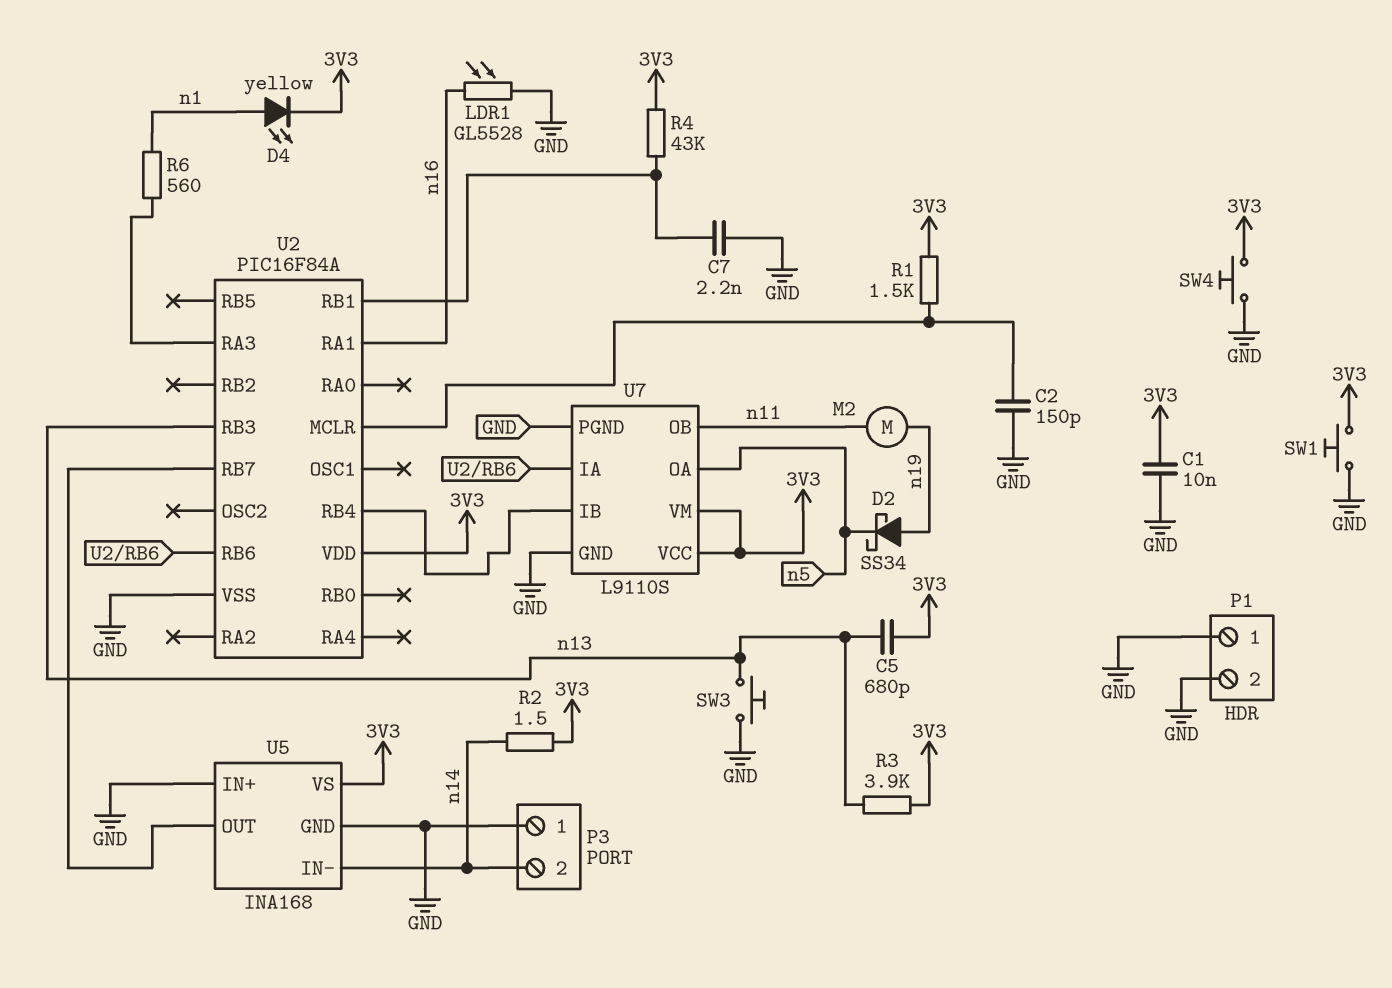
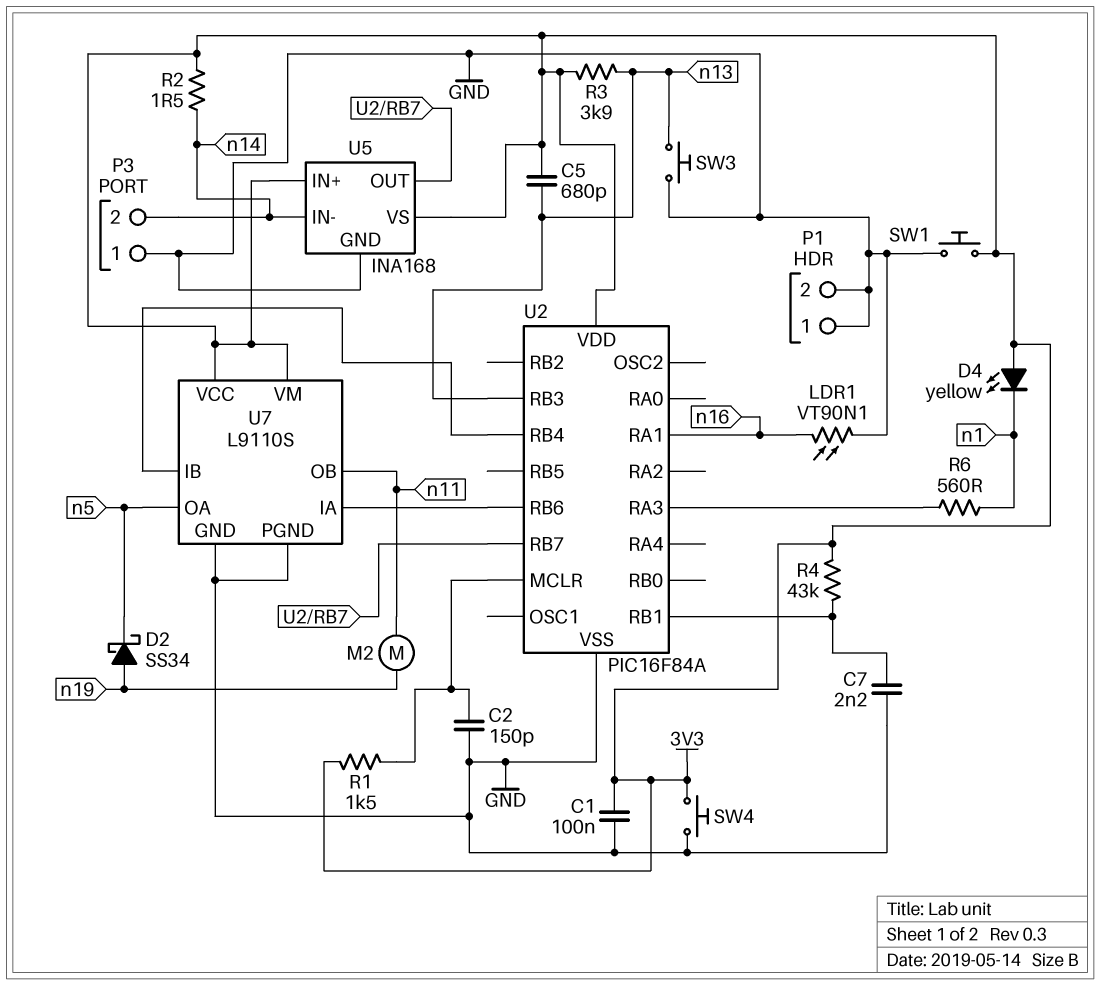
C1: 10nF (3V3, GND) -> 100nF (3V3, GND)
D4: LED yellow (A n1, K 3V3) -> LED yellow (A 3V3, K n1)
LDR1: GL5528 (GND, n16) -> VT90N1 (GND, n16)
U5 pin IN+: GND -> 3V3

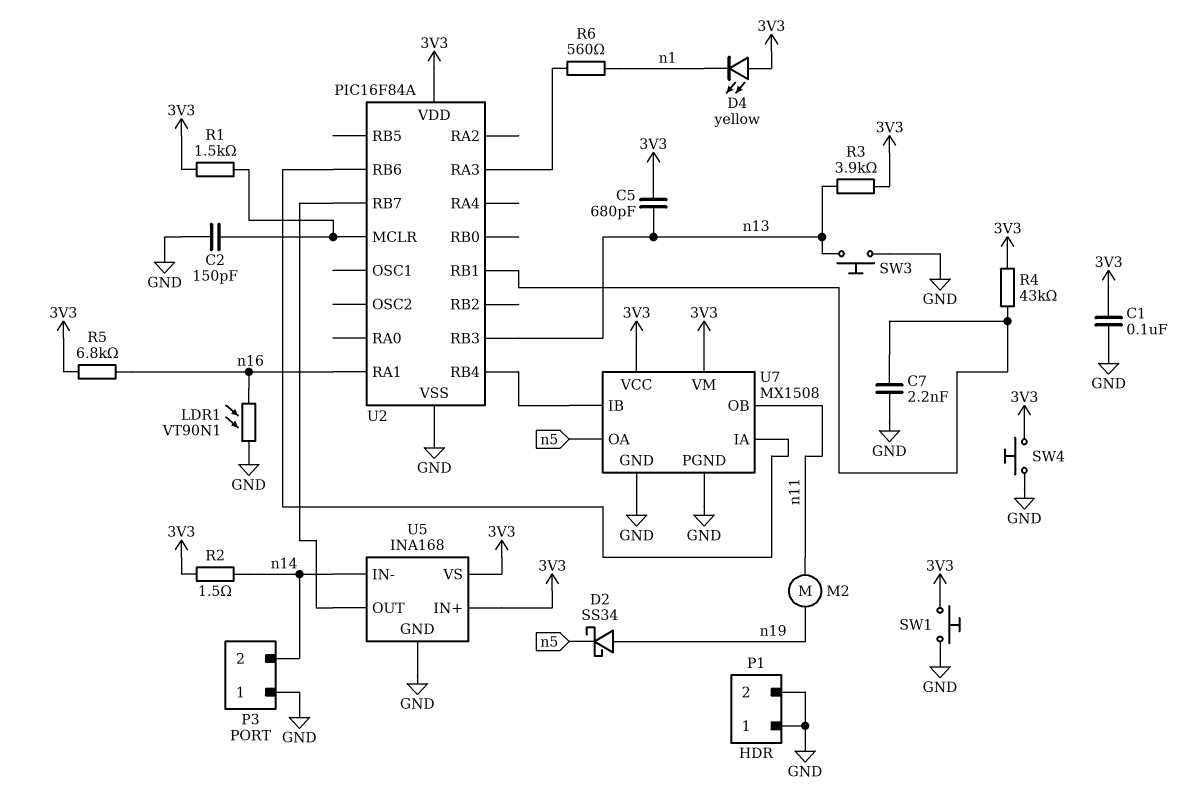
R5: none -> 6.8k (3V3, n16)
U7: L9110S -> MX1508

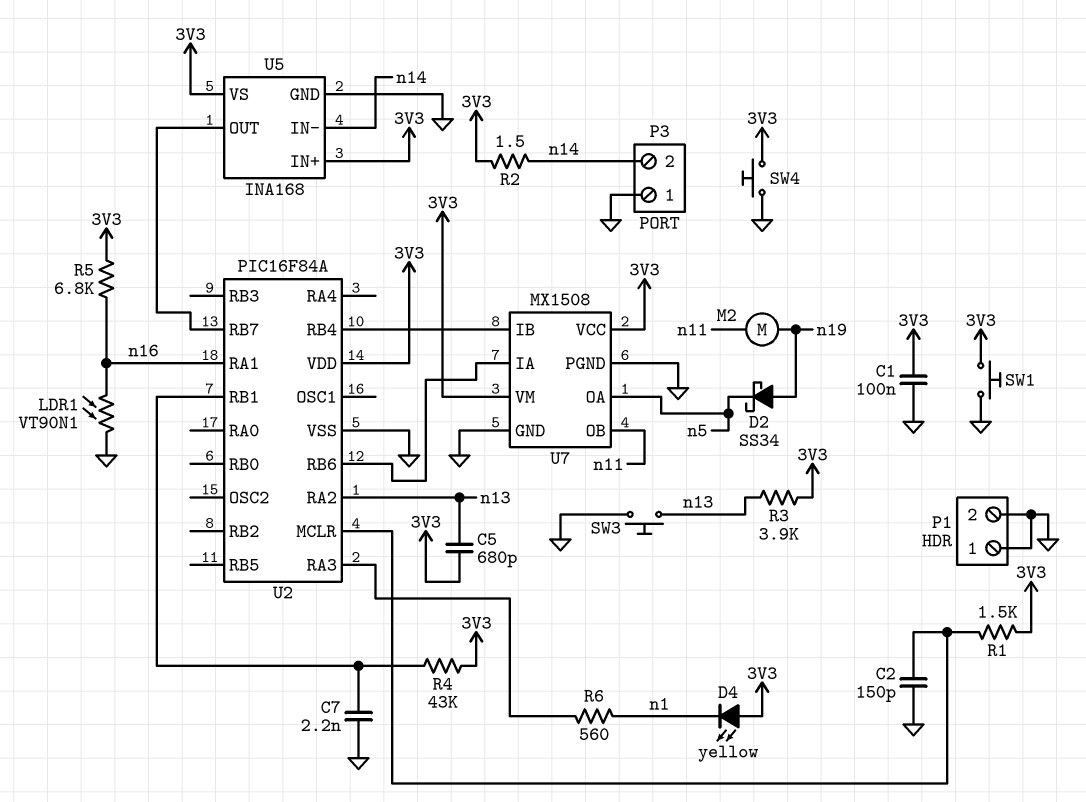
U2 pin RA2: none -> n13
U2 pin RB3: n13 -> none

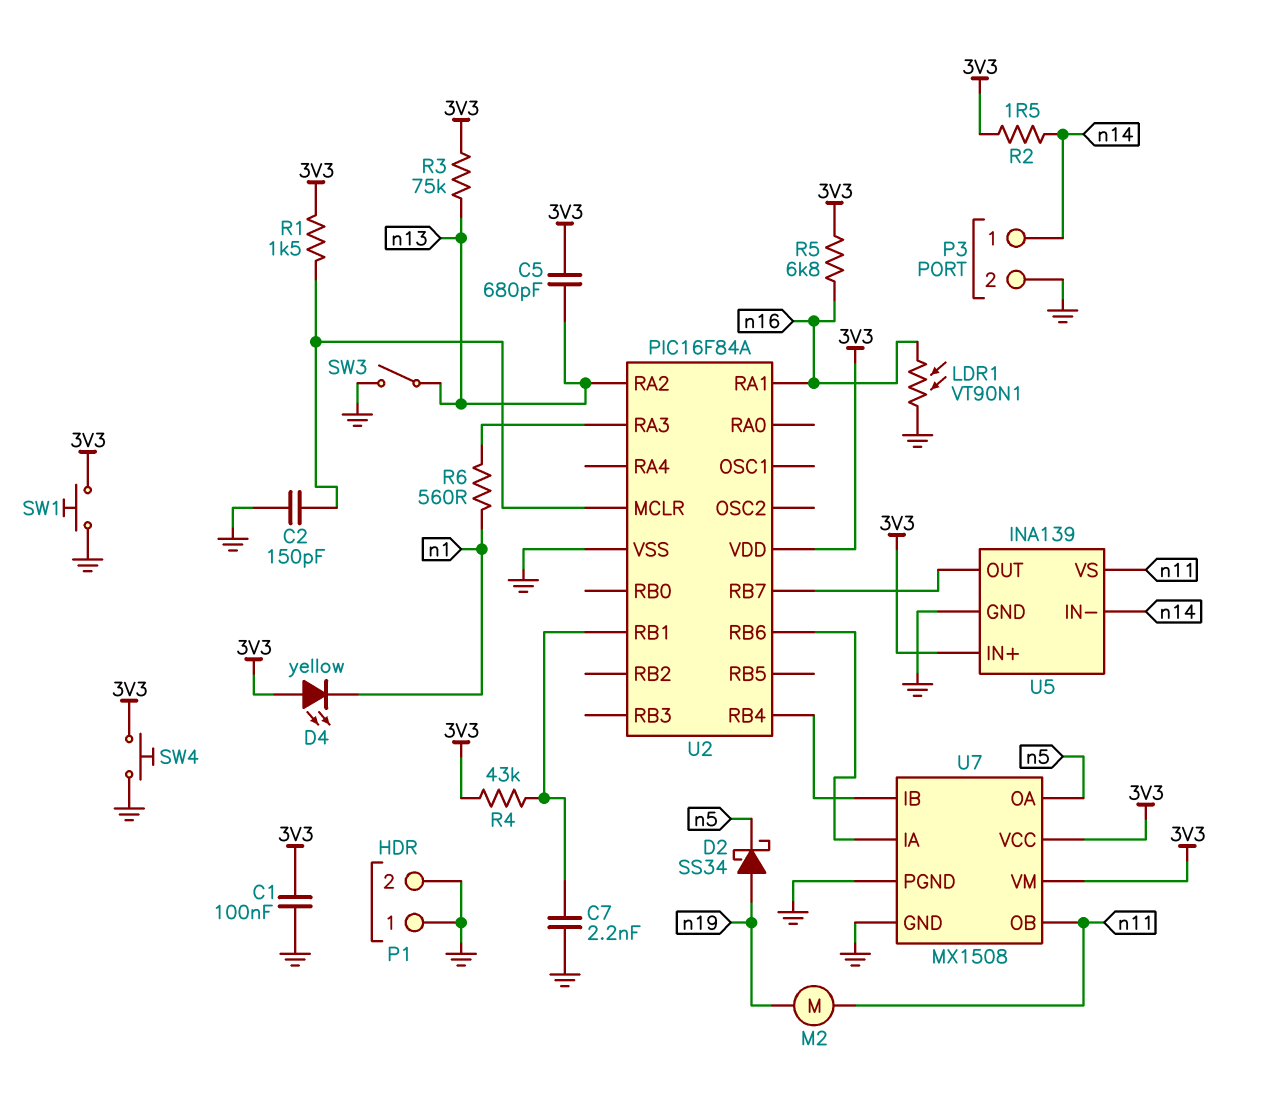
P3 pin 1: GND -> n14
P3 pin 2: n14 -> GND
R3: 3.9k (3V3, n13) -> 75k (3V3, n13)
SW3: button (GND, n13) -> switch (GND, n13)
U5: INA168 -> INA139
U5 pin VS: 3V3 -> n11

